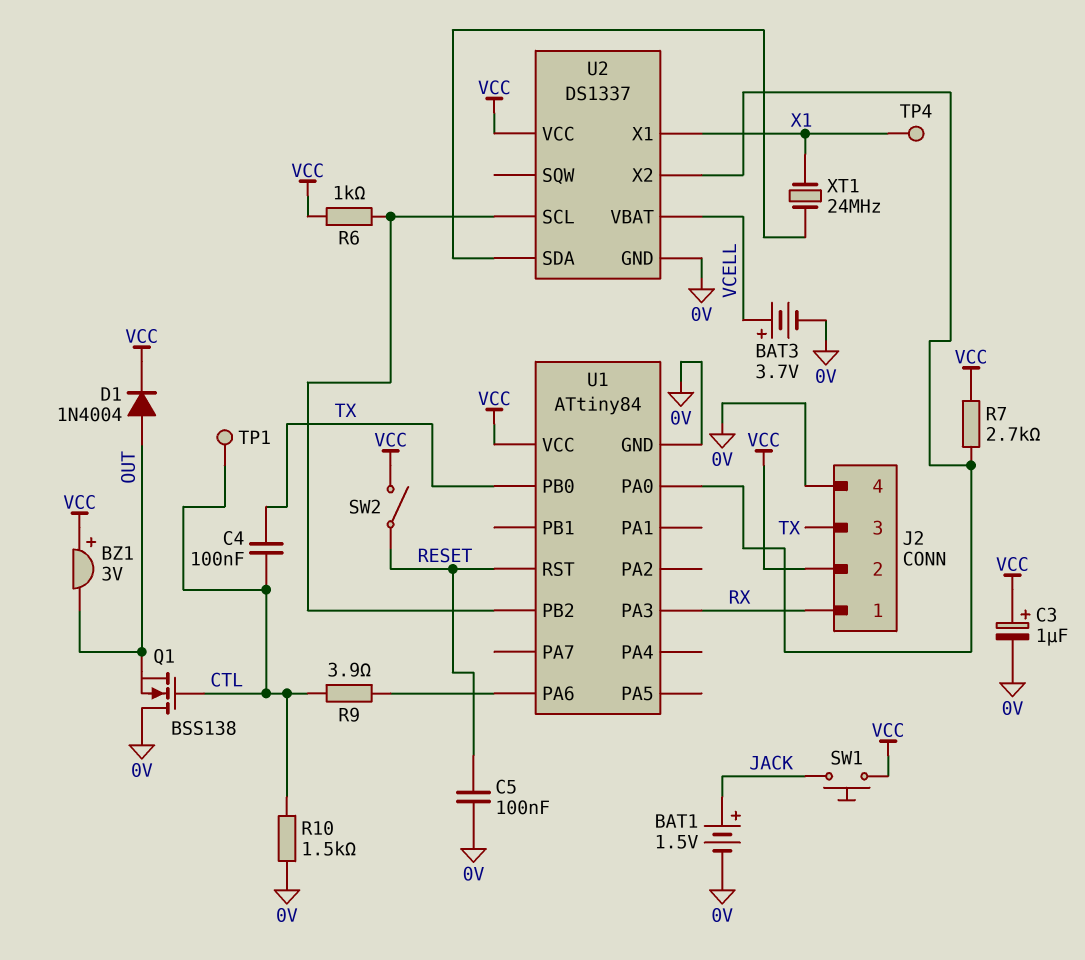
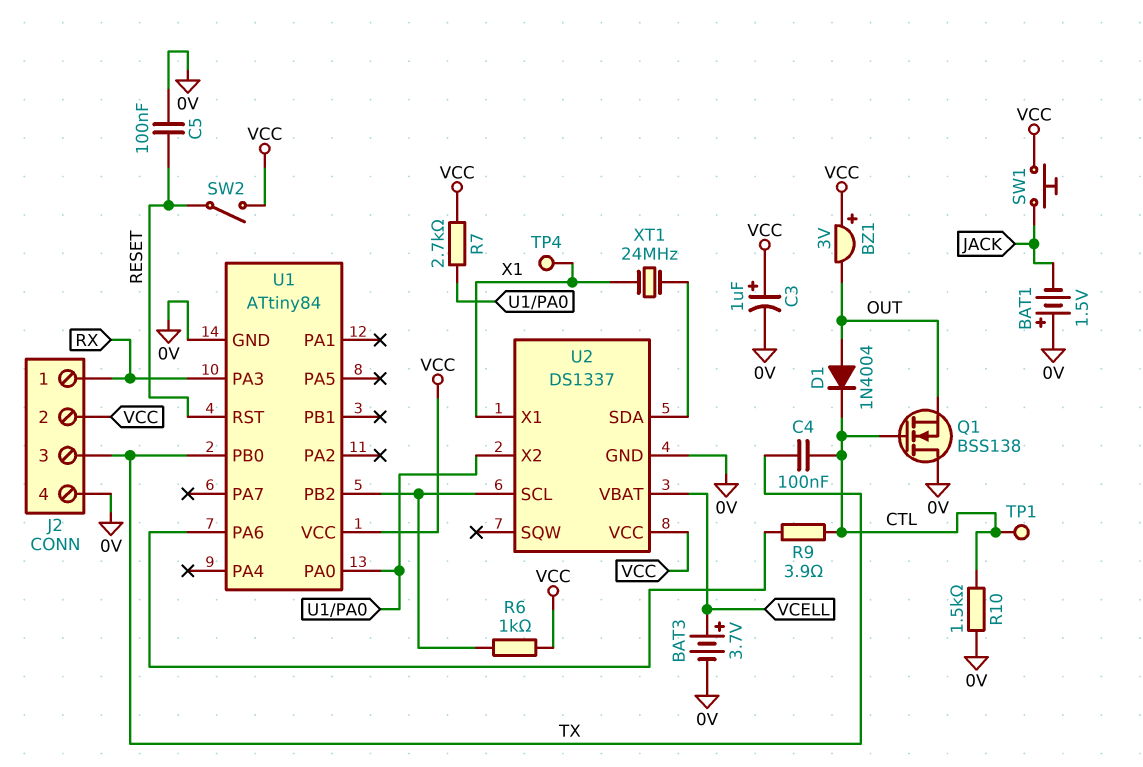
BAT1: 1.5V (plus JACK, minus 0V) -> 1.5V (plus 0V, minus JACK)
D1: diode 1N4004 (A OUT, K VCC) -> diode 1N4004 (A OUT, K CTL)

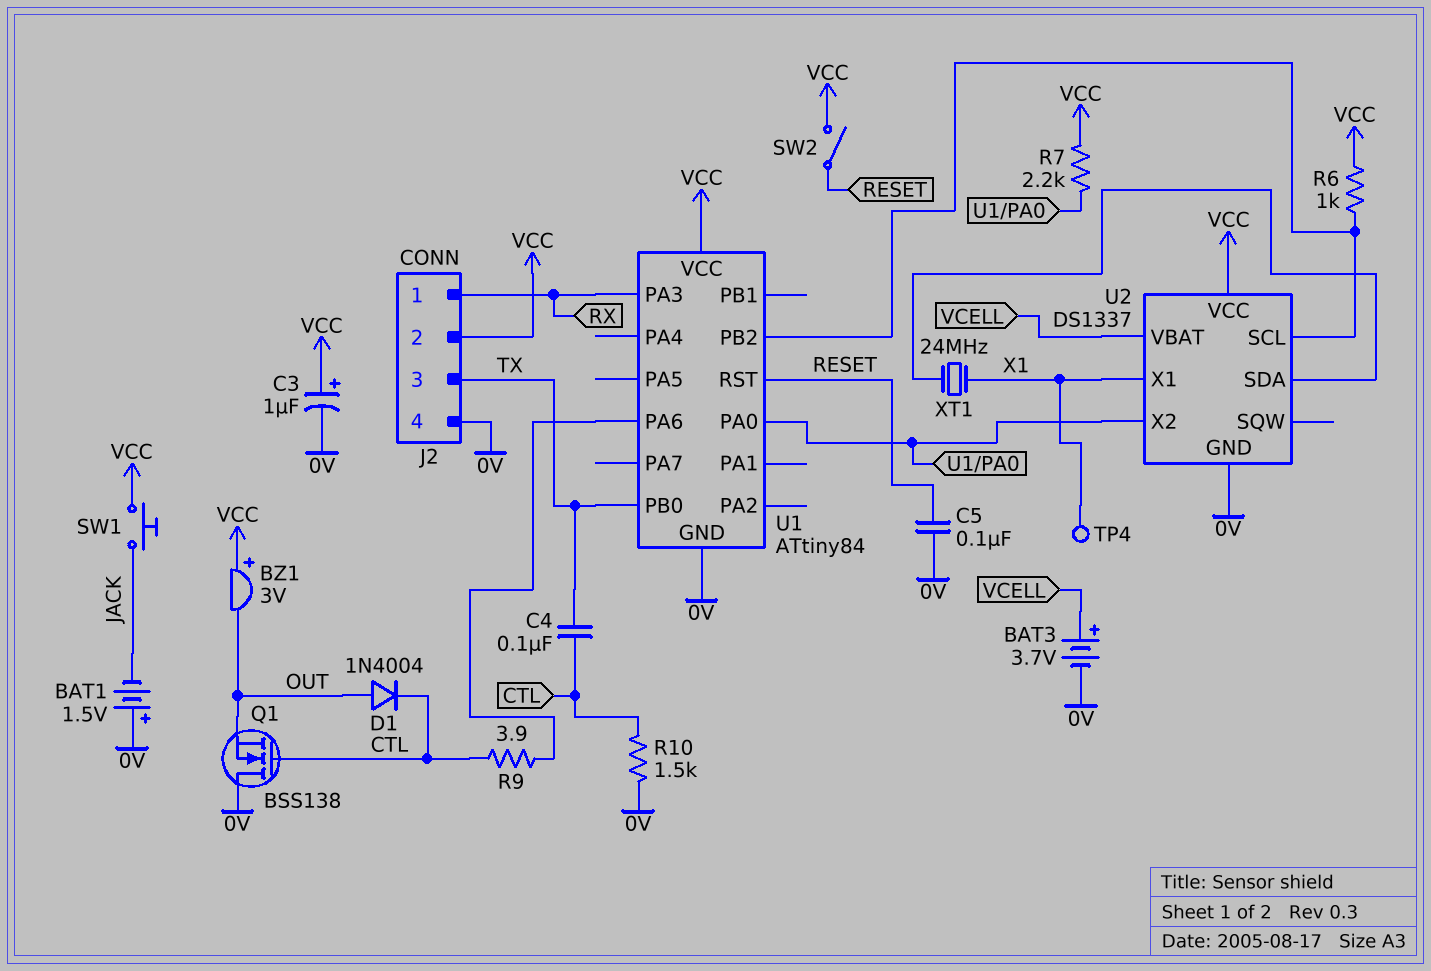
R7: 2.7k (U1/PA0, VCC) -> 2.2k (U1/PA0, VCC)
TP1: test point (CTL) -> none

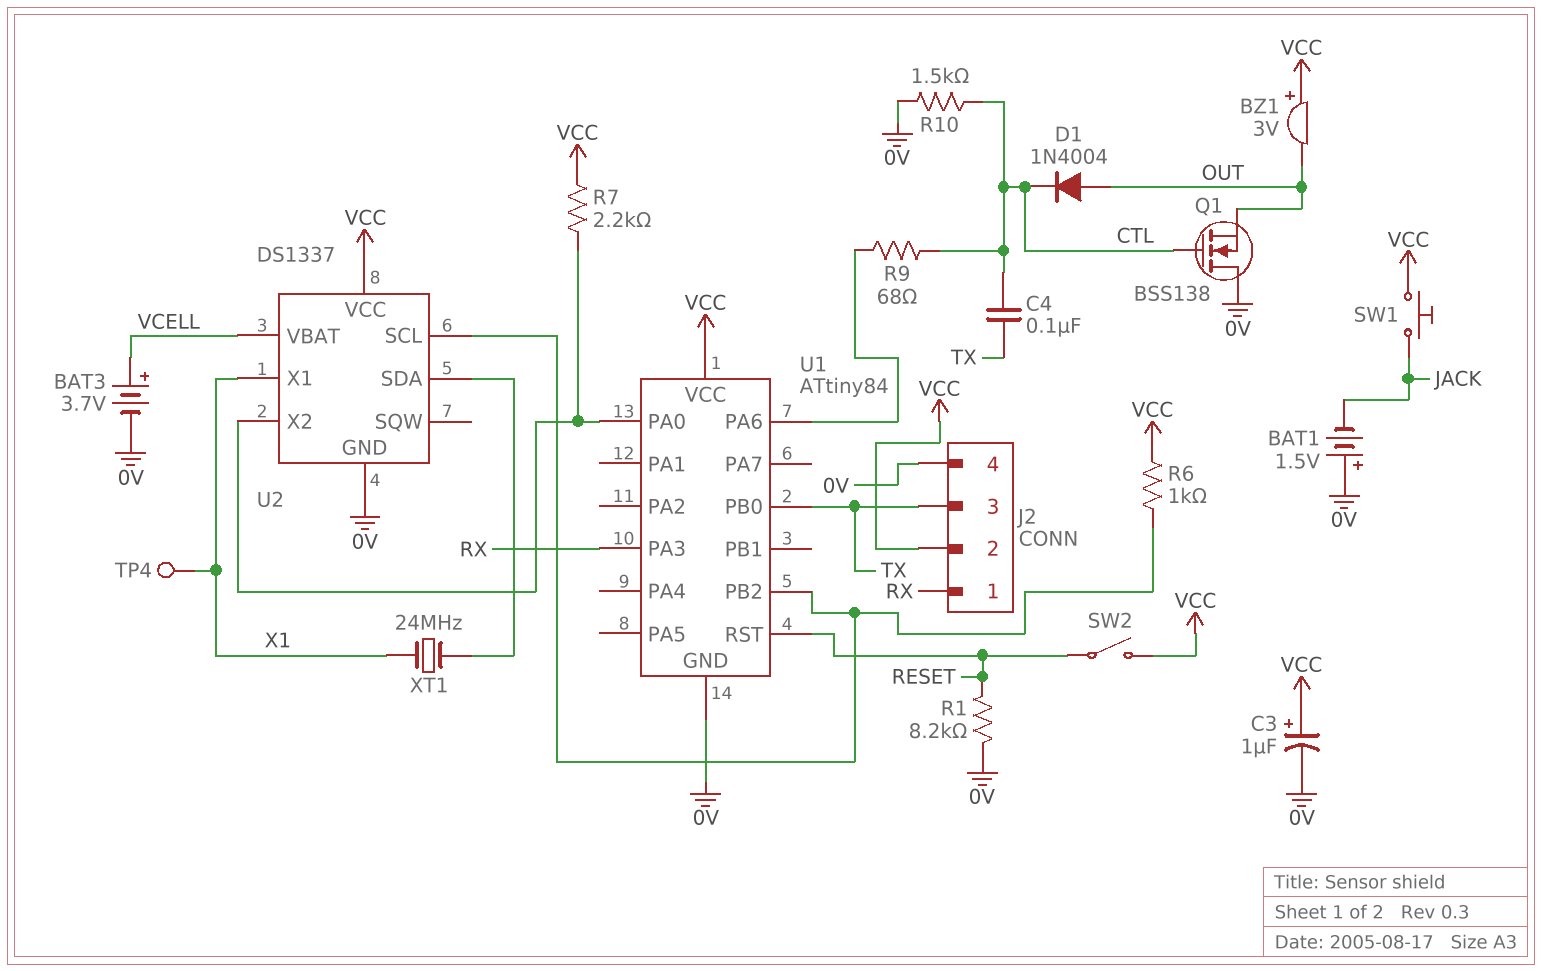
C5: 100nF (0V, RESET) -> none
R1: none -> 8.2k (0V, RESET)
R9: 3.9 (CTL, U1/PA6) -> 68 (CTL, U1/PA6)

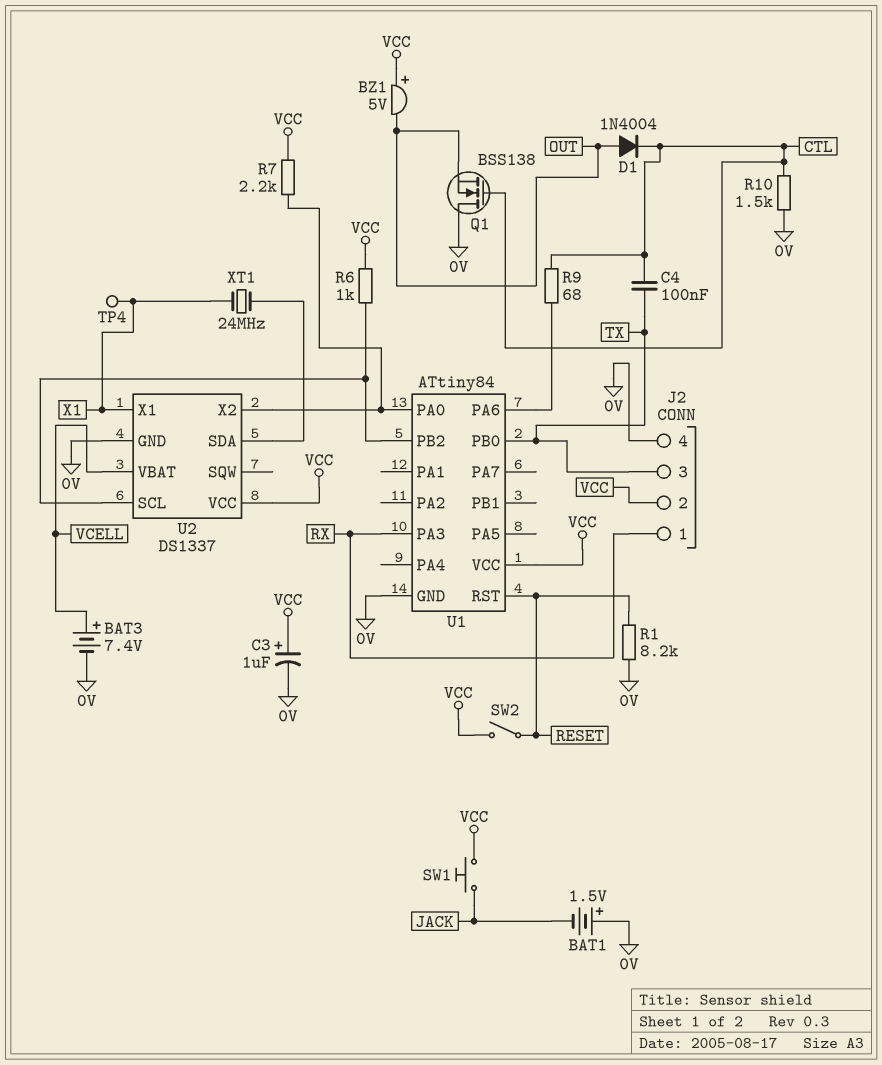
BAT3: 3.7V (plus VCELL, minus 0V) -> 7.4V (plus VCELL, minus 0V)
BZ1: buzzer 3V (plus VCC, minus OUT) -> buzzer 5V (plus VCC, minus OUT)

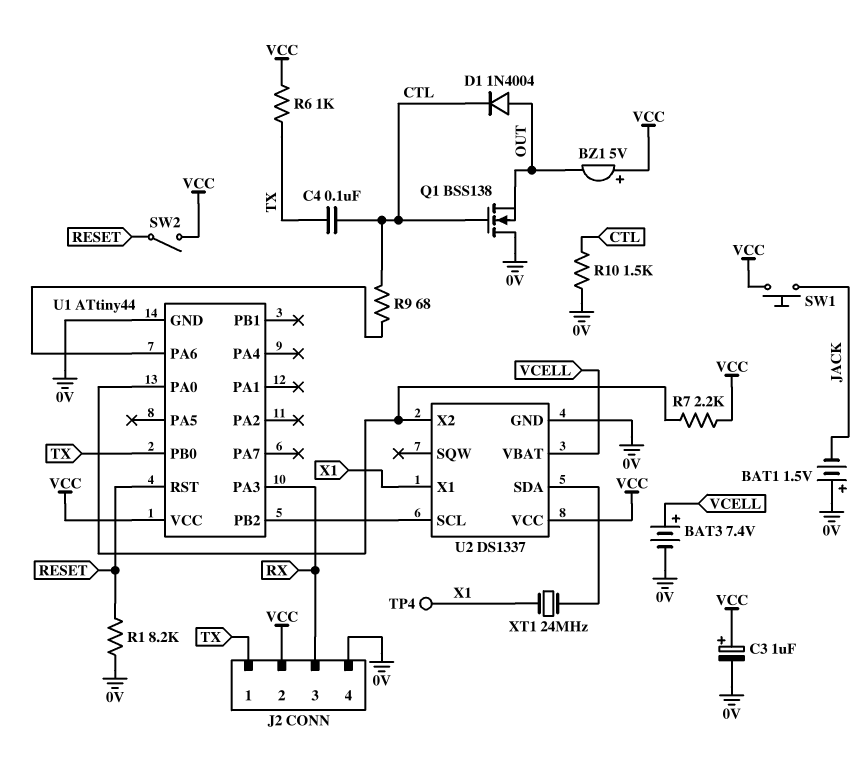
J2 pin 1: RX -> TX
J2 pin 3: TX -> RX
R6: 1k (U1/PB2, VCC) -> 1k (TX, VCC)
U1: ATtiny84 -> ATtiny44

